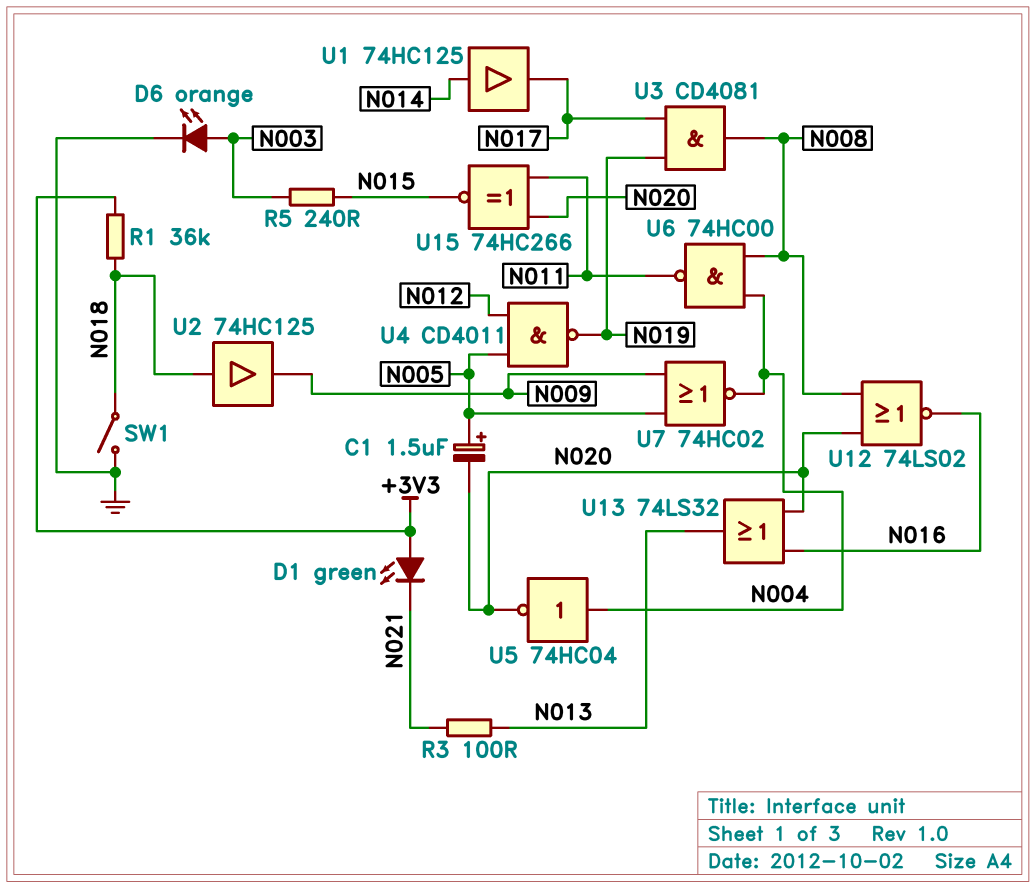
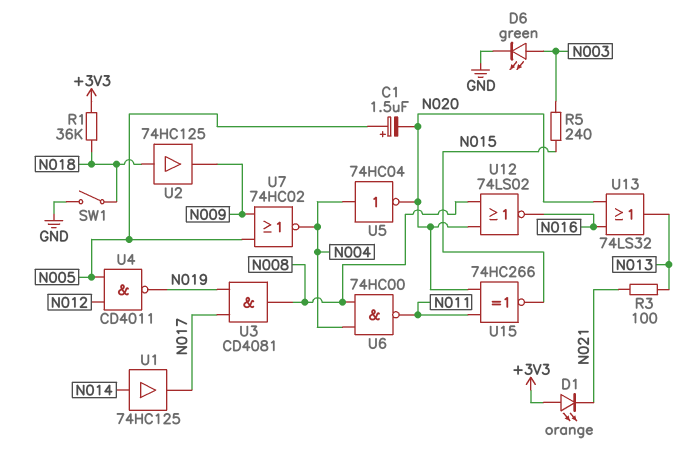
D1: LED green (A +3V3, K N021) -> LED orange (A +3V3, K N021)
D6: LED orange (A N003, K GND) -> LED green (A N003, K GND)

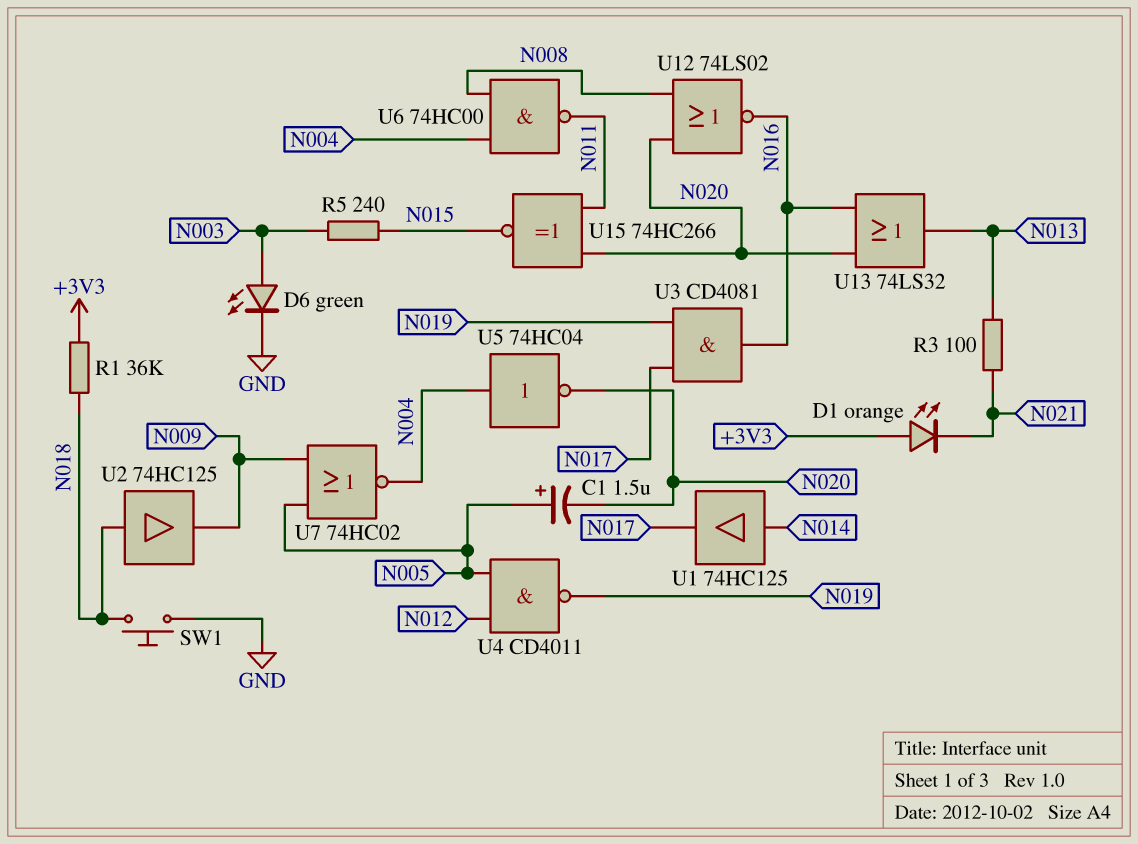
SW1: switch (GND, N018) -> button (GND, N018)
U3: AND CD4081 (in N017, in N019, out N008) -> AND CD4081 (in N017, in N019, out N016)

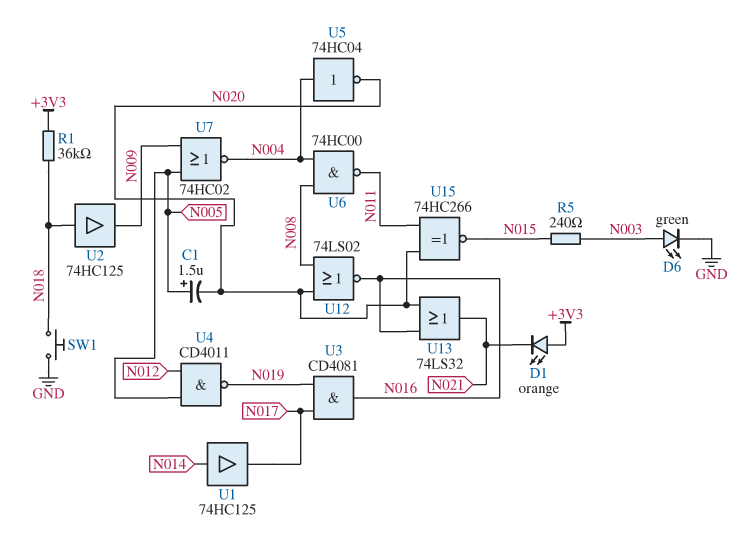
R3: 100 (N013, N021) -> none
U13: OR 74LS32 (in N016, in N020, out N013) -> OR 74LS32 (in N016, in N020, out N021)

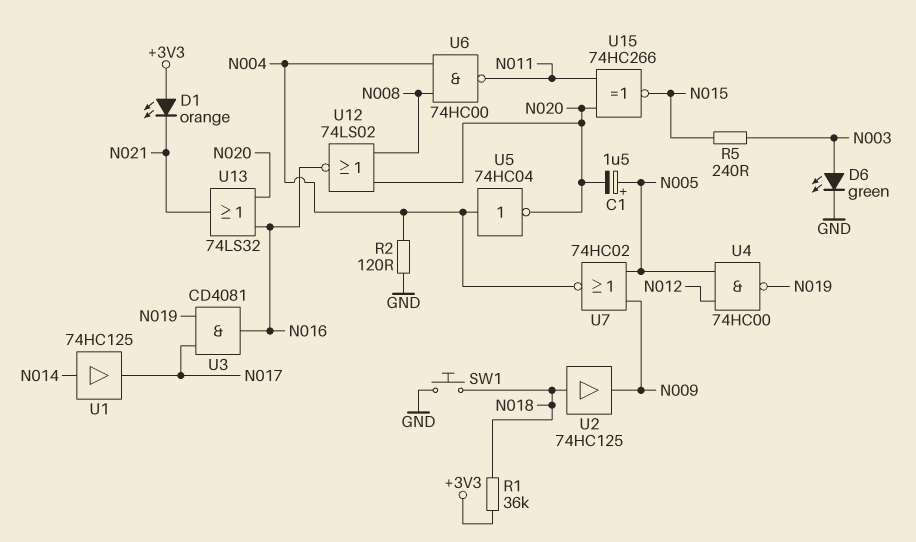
R2: none -> 120 (GND, N004)
U4: NAND CD4011 (in N005, in N012, out N019) -> NAND 74HC00 (in N005, in N012, out N019)

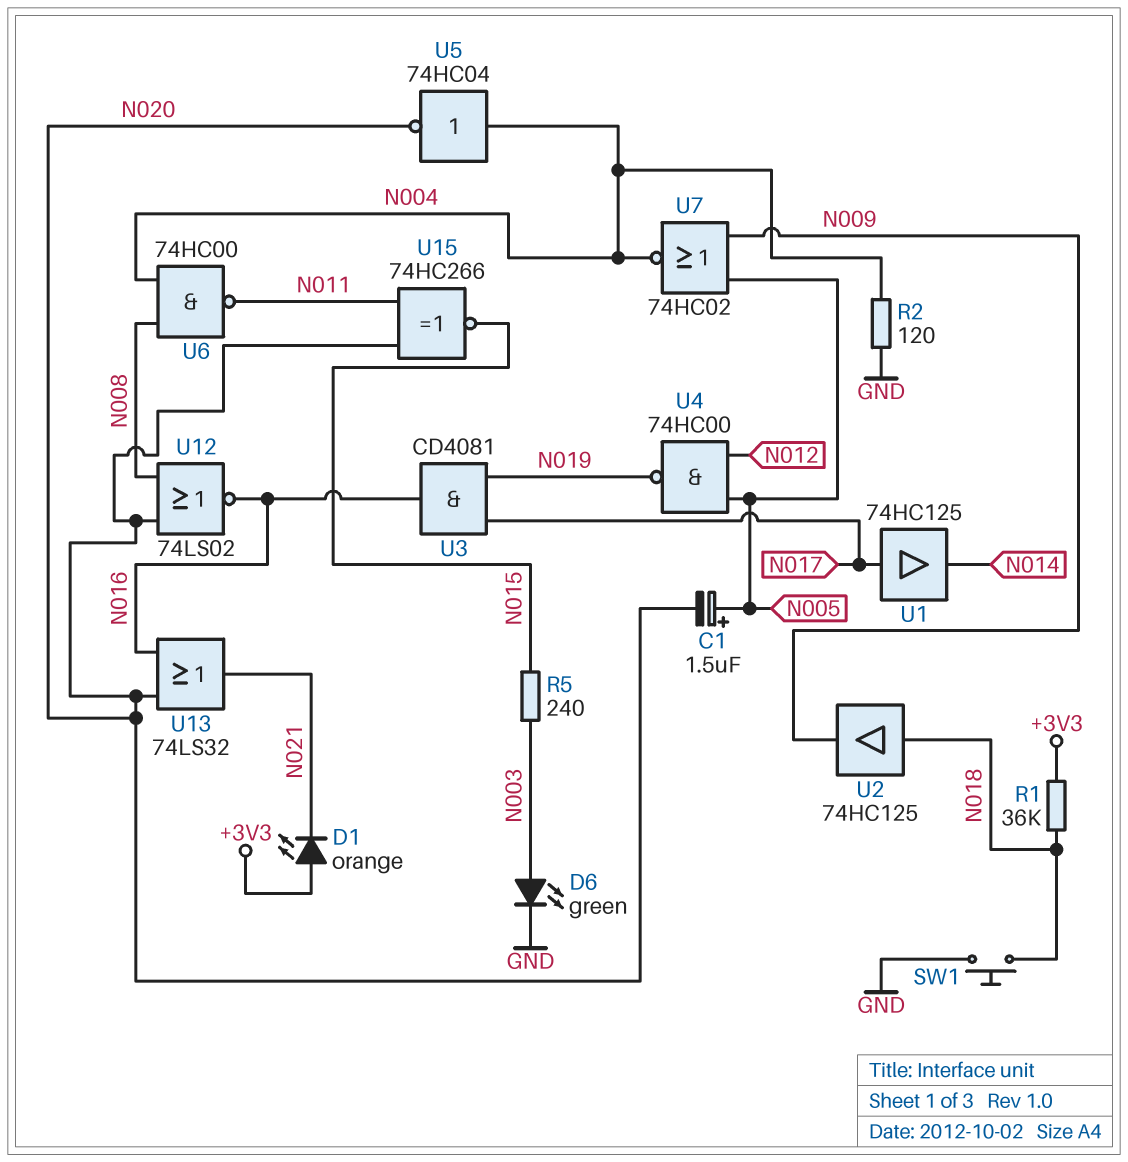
U1: buffer 74HC125 (in N014, out N017) -> buffer 74HC125 (in N017, out N014)

